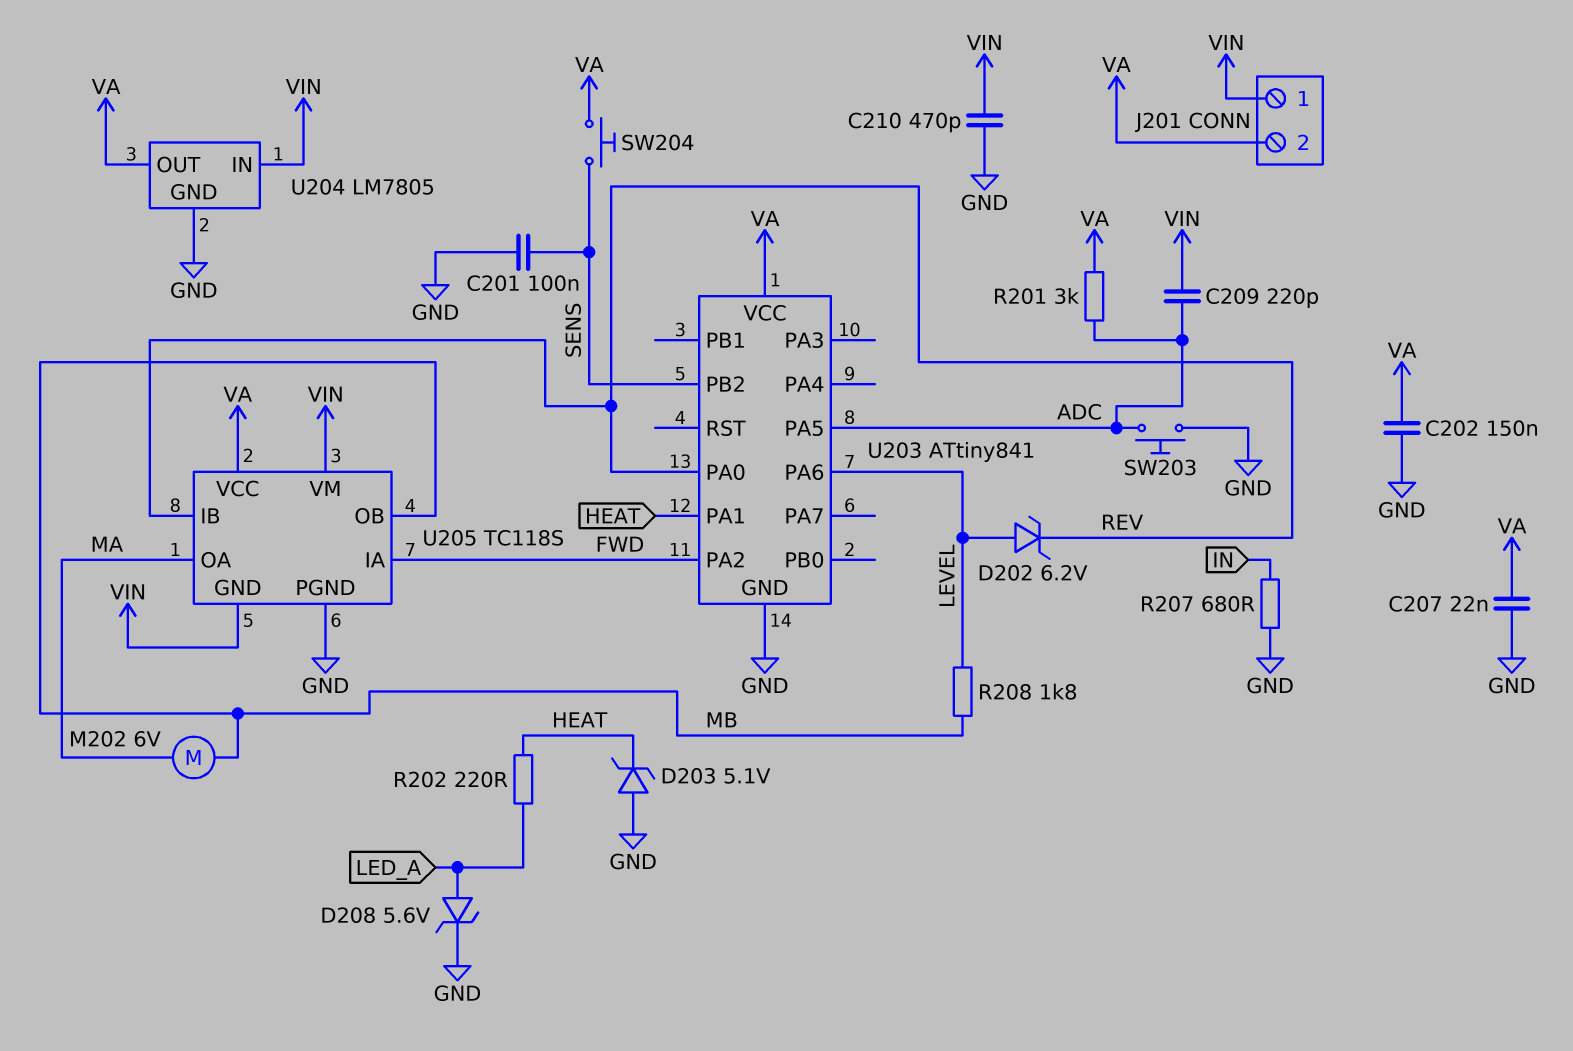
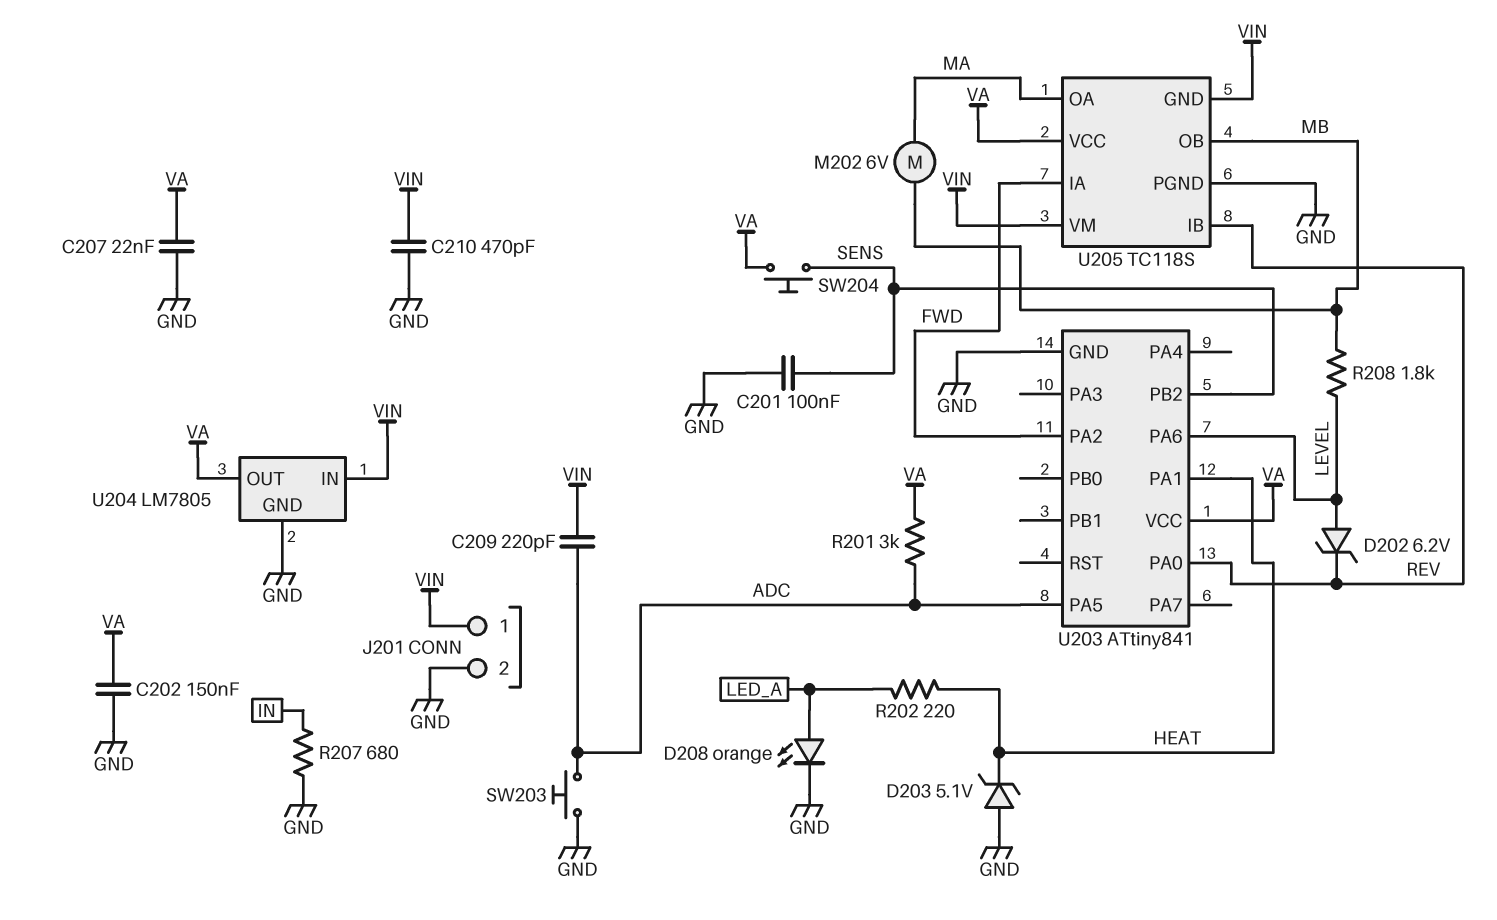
D208: zener 5.6V (A LED_A, K GND) -> LED orange (A LED_A, K GND)
J201 pin 2: VA -> GND

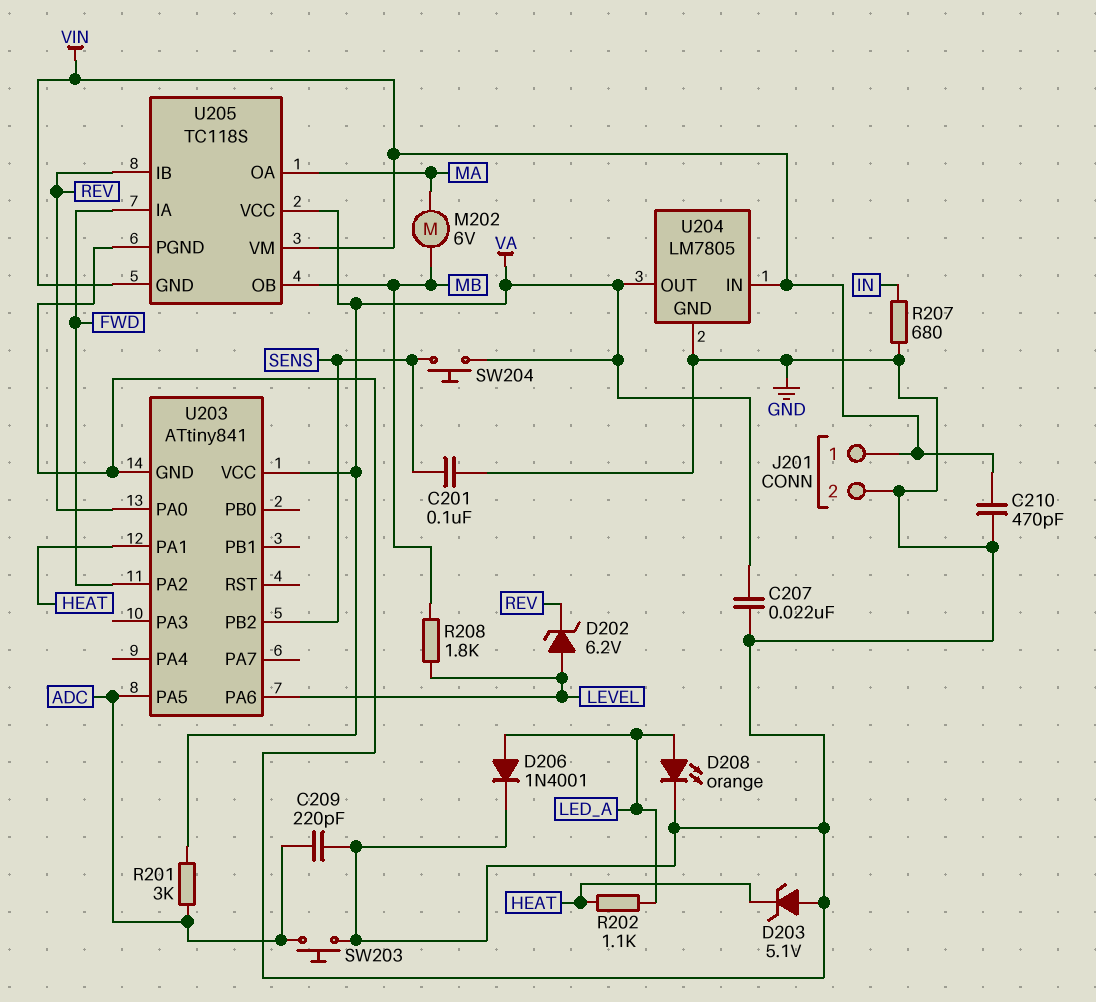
C202: 150nF (GND, VA) -> none
C209: 220pF (ADC, VIN) -> 220pF (ADC, GND)
D206: none -> diode 1N4001 (A LED_A, K GND)
R202: 220 (HEAT, LED_A) -> 1.1k (HEAT, LED_A)

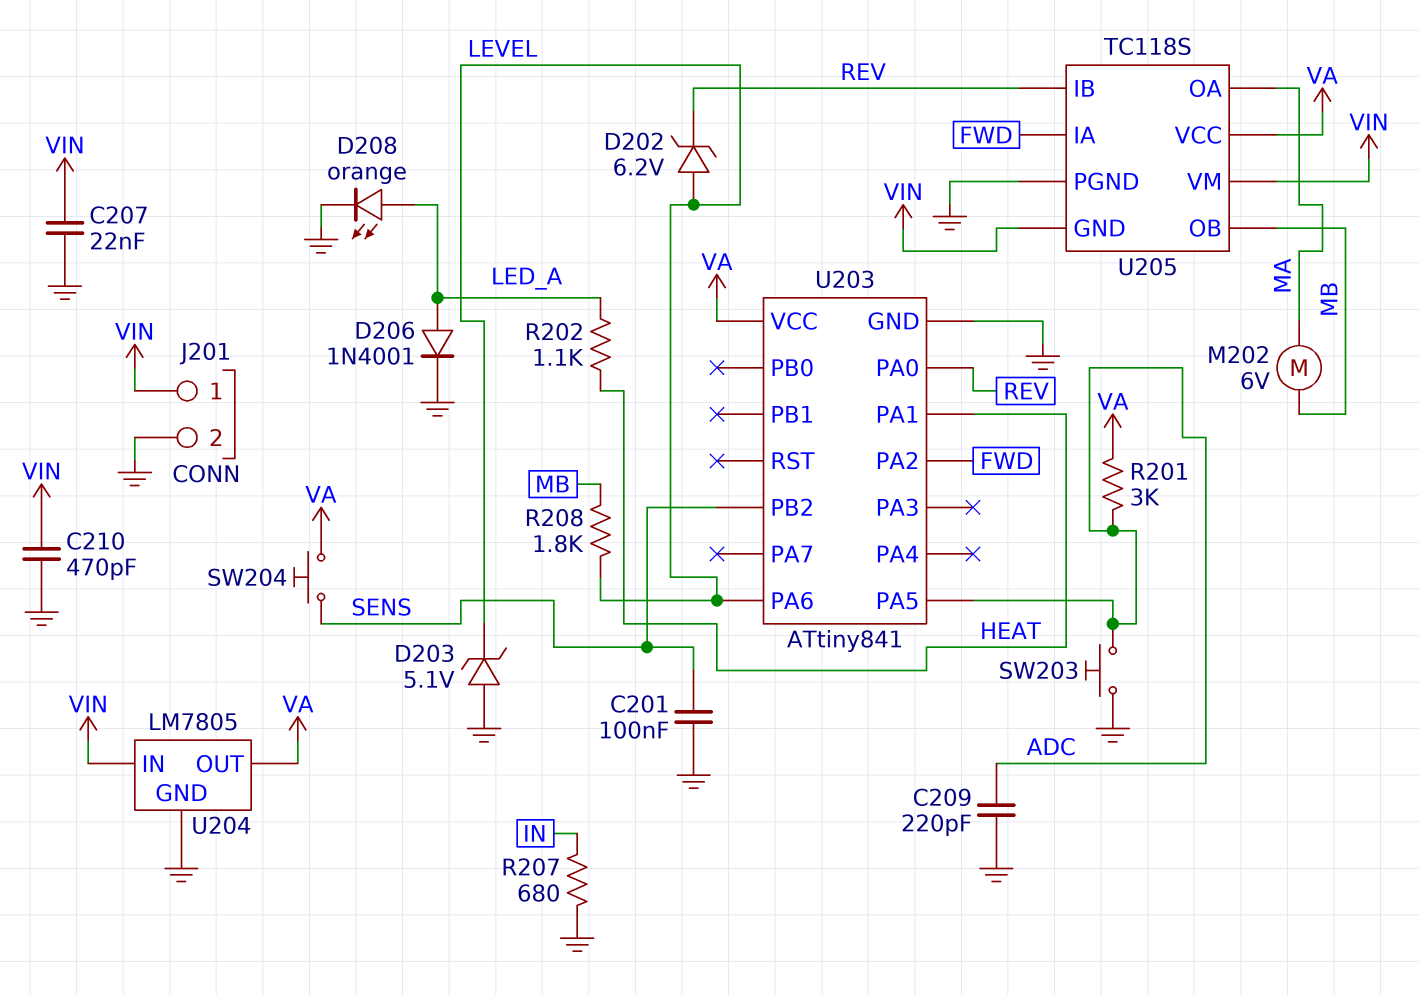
C207: 22nF (GND, VA) -> 22nF (GND, VIN)
D203: zener 5.1V (A GND, K HEAT) -> zener 5.1V (A GND, K LEVEL)

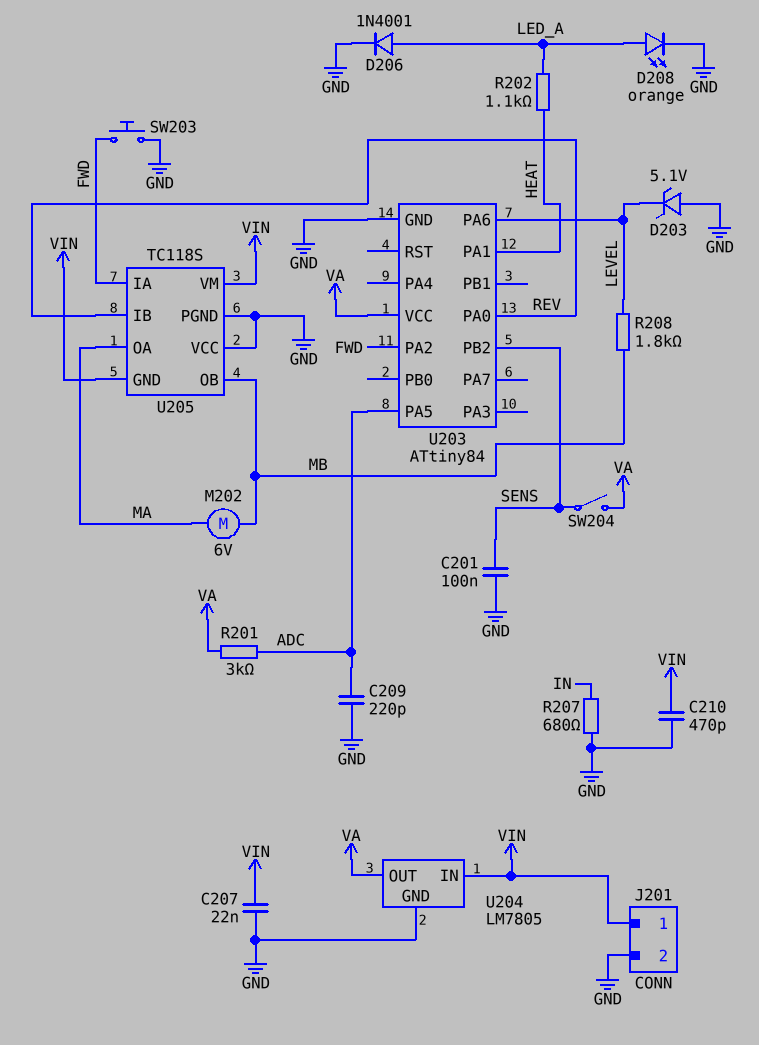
D202: zener 6.2V (A LEVEL, K REV) -> none
SW203: button (ADC, GND) -> button (FWD, GND)
SW204: button (SENS, VA) -> switch (SENS, VA)
U203: ATtiny841 -> ATtiny84
U205 pin VCC: VA -> GND

